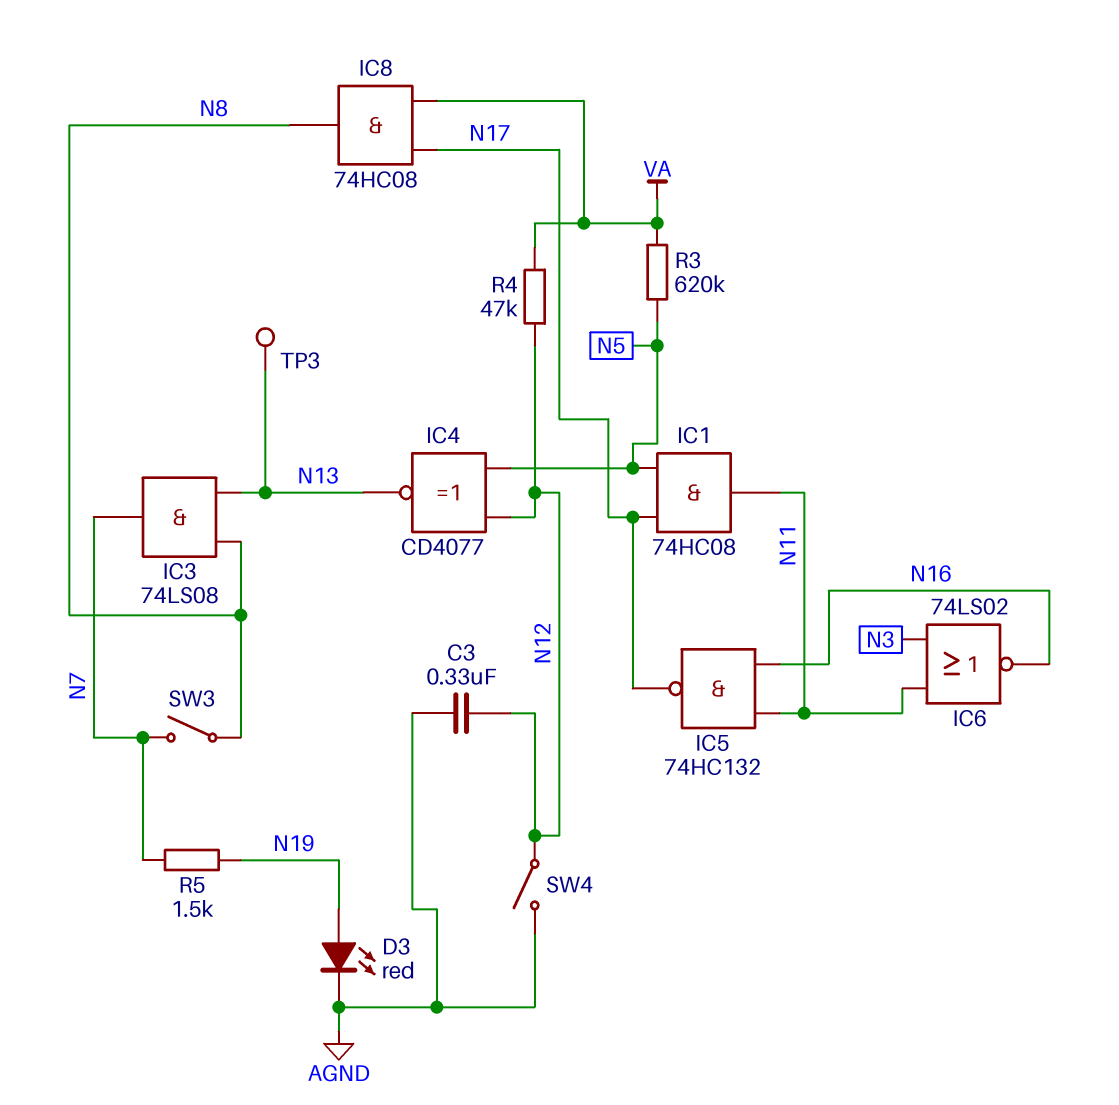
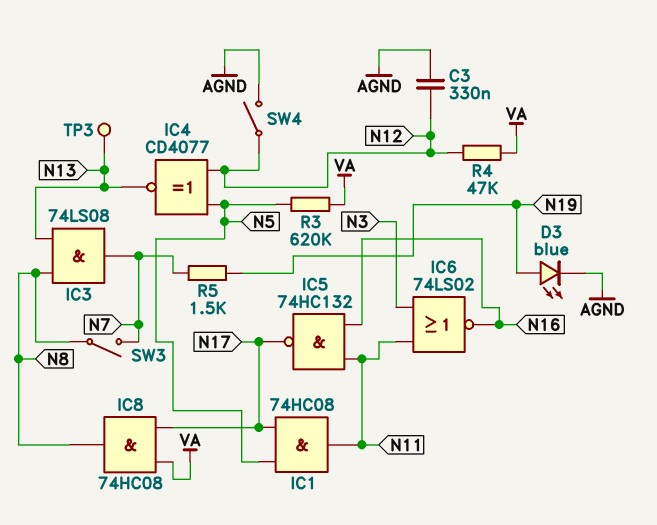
D3: LED red (A N19, K AGND) -> LED blue (A N19, K AGND)

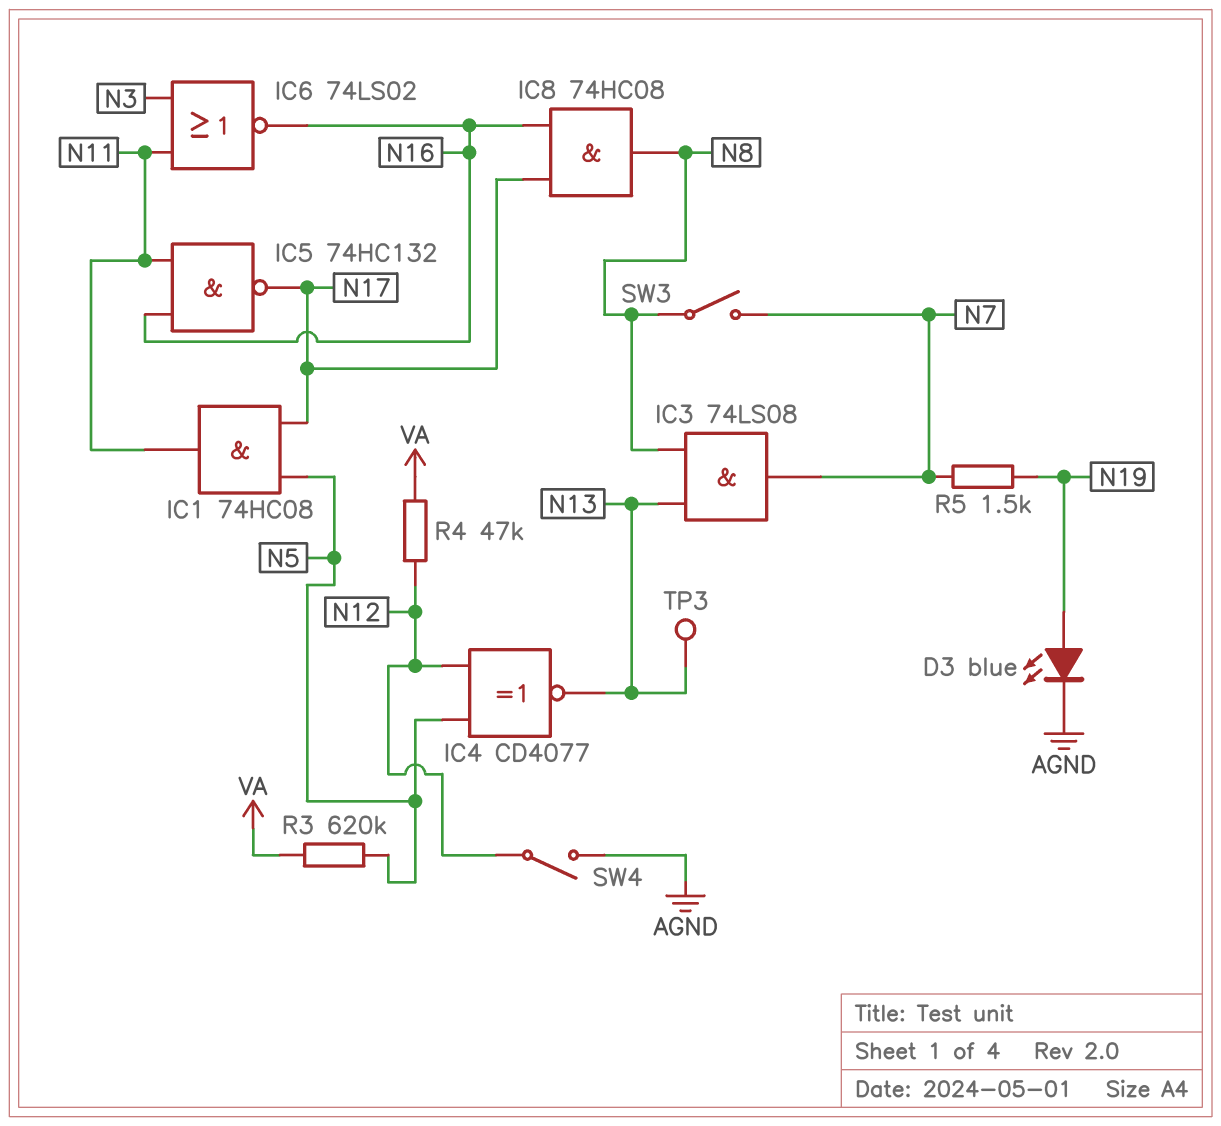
C3: 330nF (AGND, N12) -> none
IC8: AND 74HC08 (in N17, in VA, out N8) -> AND 74HC08 (in N16, in N17, out N8)

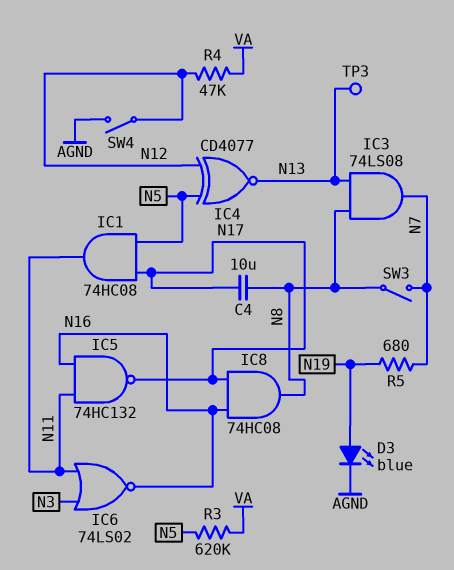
C4: none -> 10uF (N8, N17)
R5: 1.5k (N7, N19) -> 680 (N7, N19)

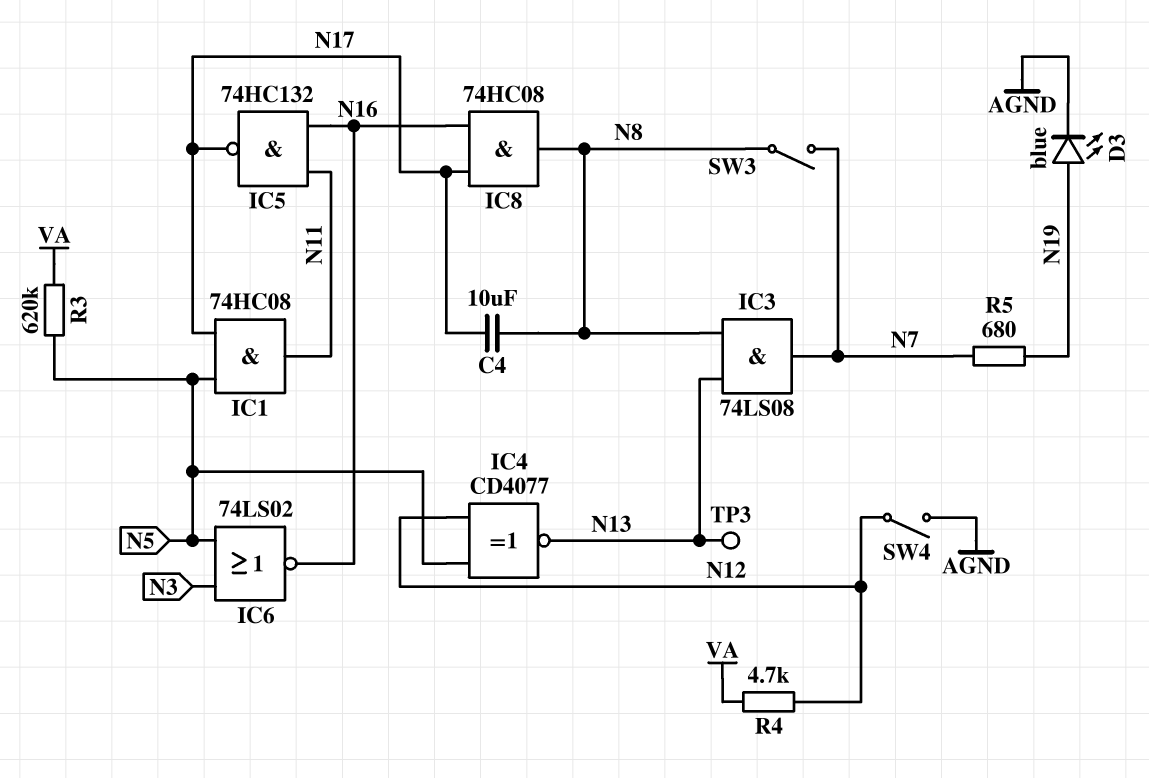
IC6: NOR 74LS02 (in N3, in N11, out N16) -> NOR 74LS02 (in N3, in N5, out N16)
R4: 47k (N12, VA) -> 4.7k (N12, VA)

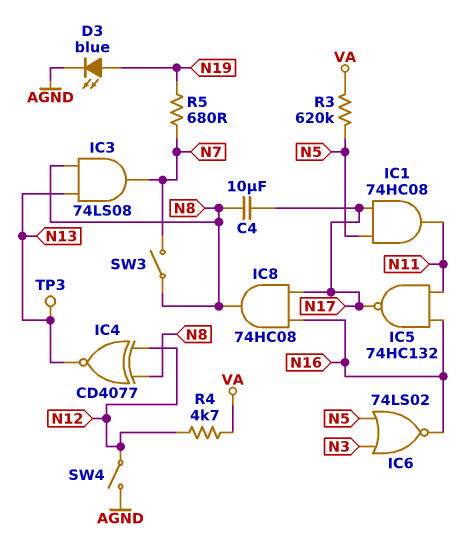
IC4: XNOR CD4077 (in N5, in N12, out N13) -> XNOR CD4077 (in N8, in N12, out N13)

